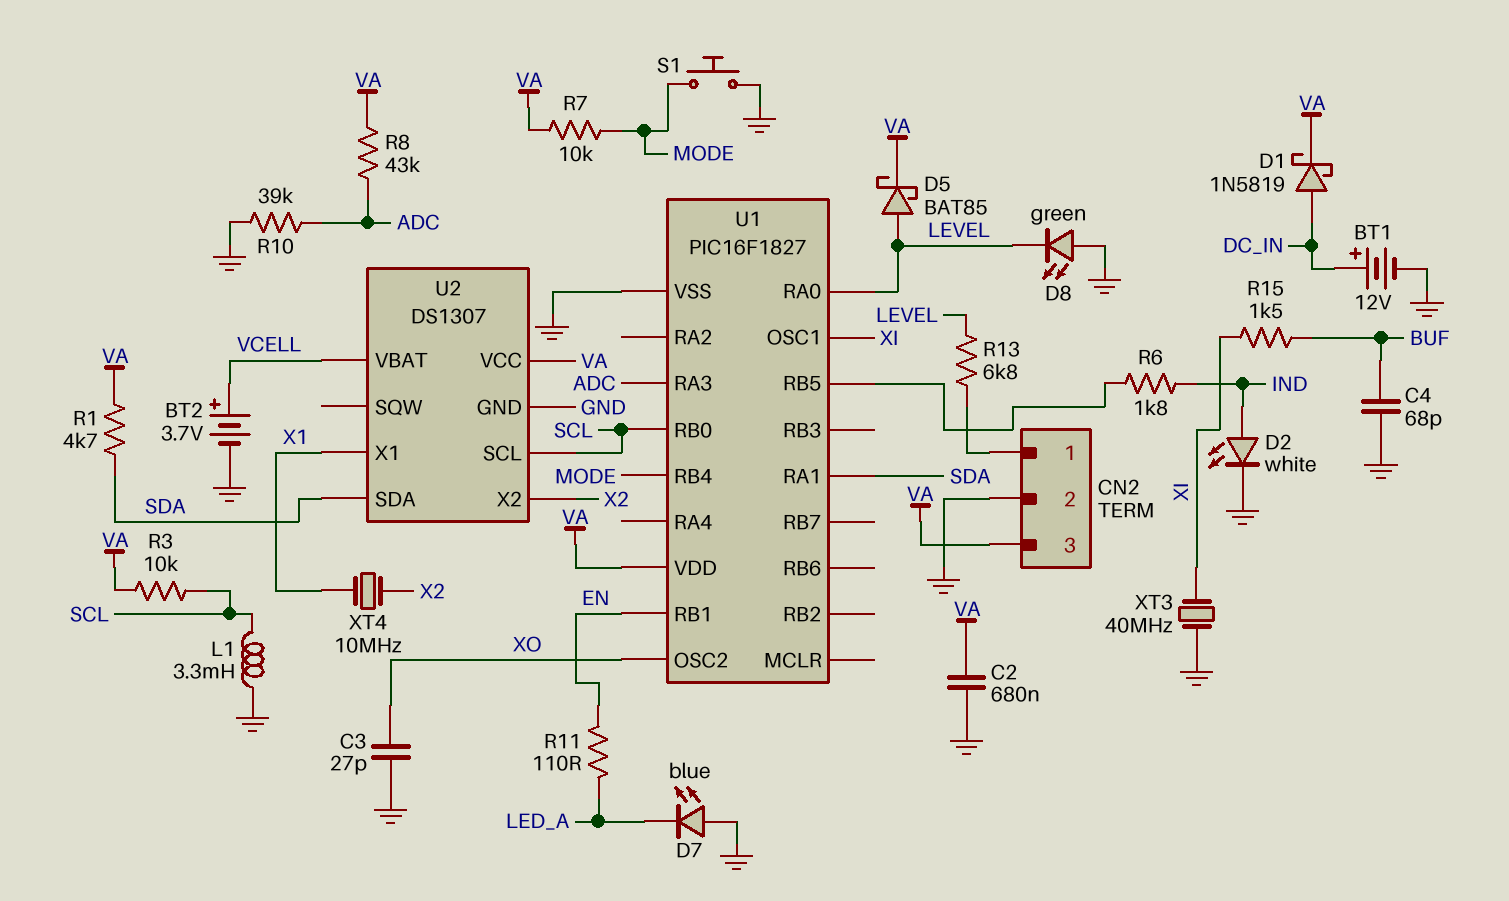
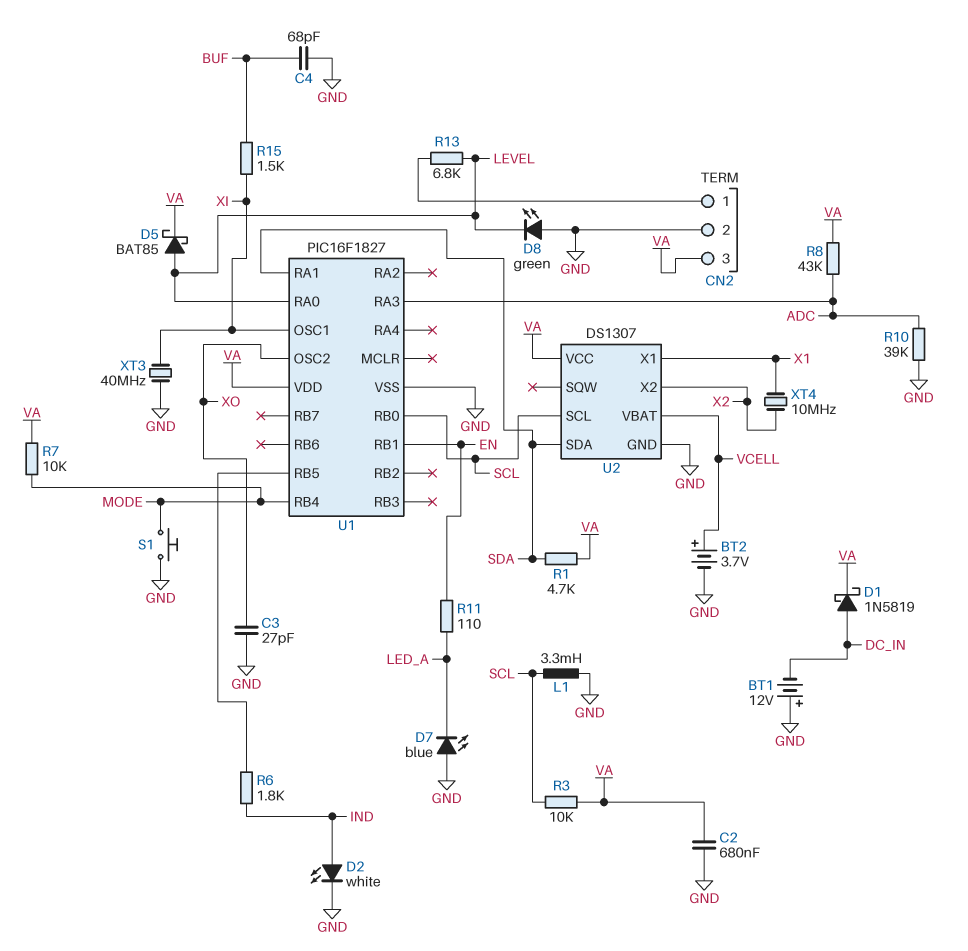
BT1: 12V (plus DC_IN, minus GND) -> 12V (plus GND, minus DC_IN)

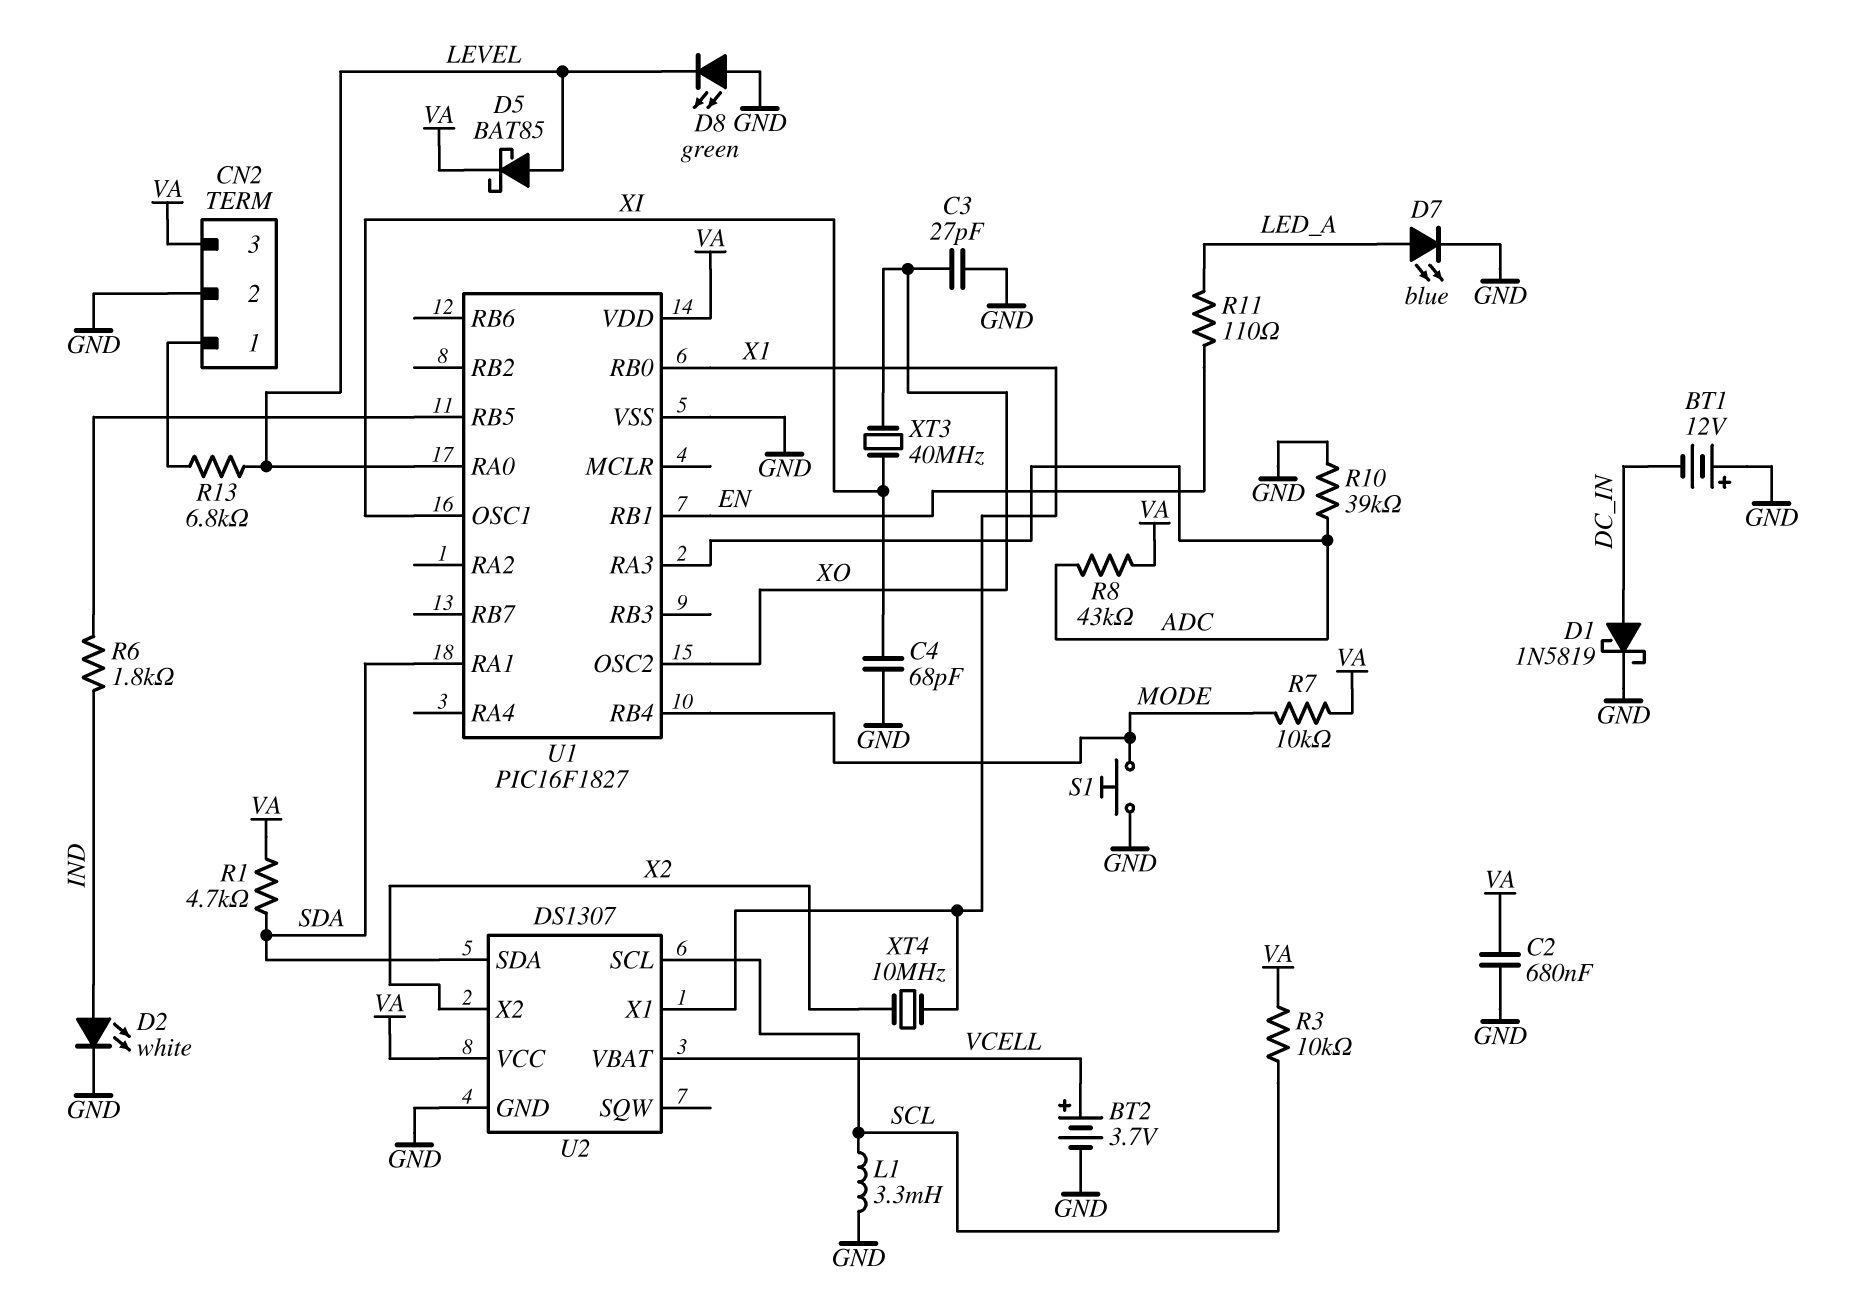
C4: 68pF (BUF, GND) -> 68pF (GND, XI)
D1: schottky 1N5819 (A DC_IN, K VA) -> schottky 1N5819 (A DC_IN, K GND)
D7: LED blue (A GND, K LED_A) -> LED blue (A LED_A, K GND)
R15: 1.5k (BUF, XI) -> none
U1 pin RB0: SCL -> X1
XT3: 40MHz (GND, XI) -> 40MHz (XI, XO)

